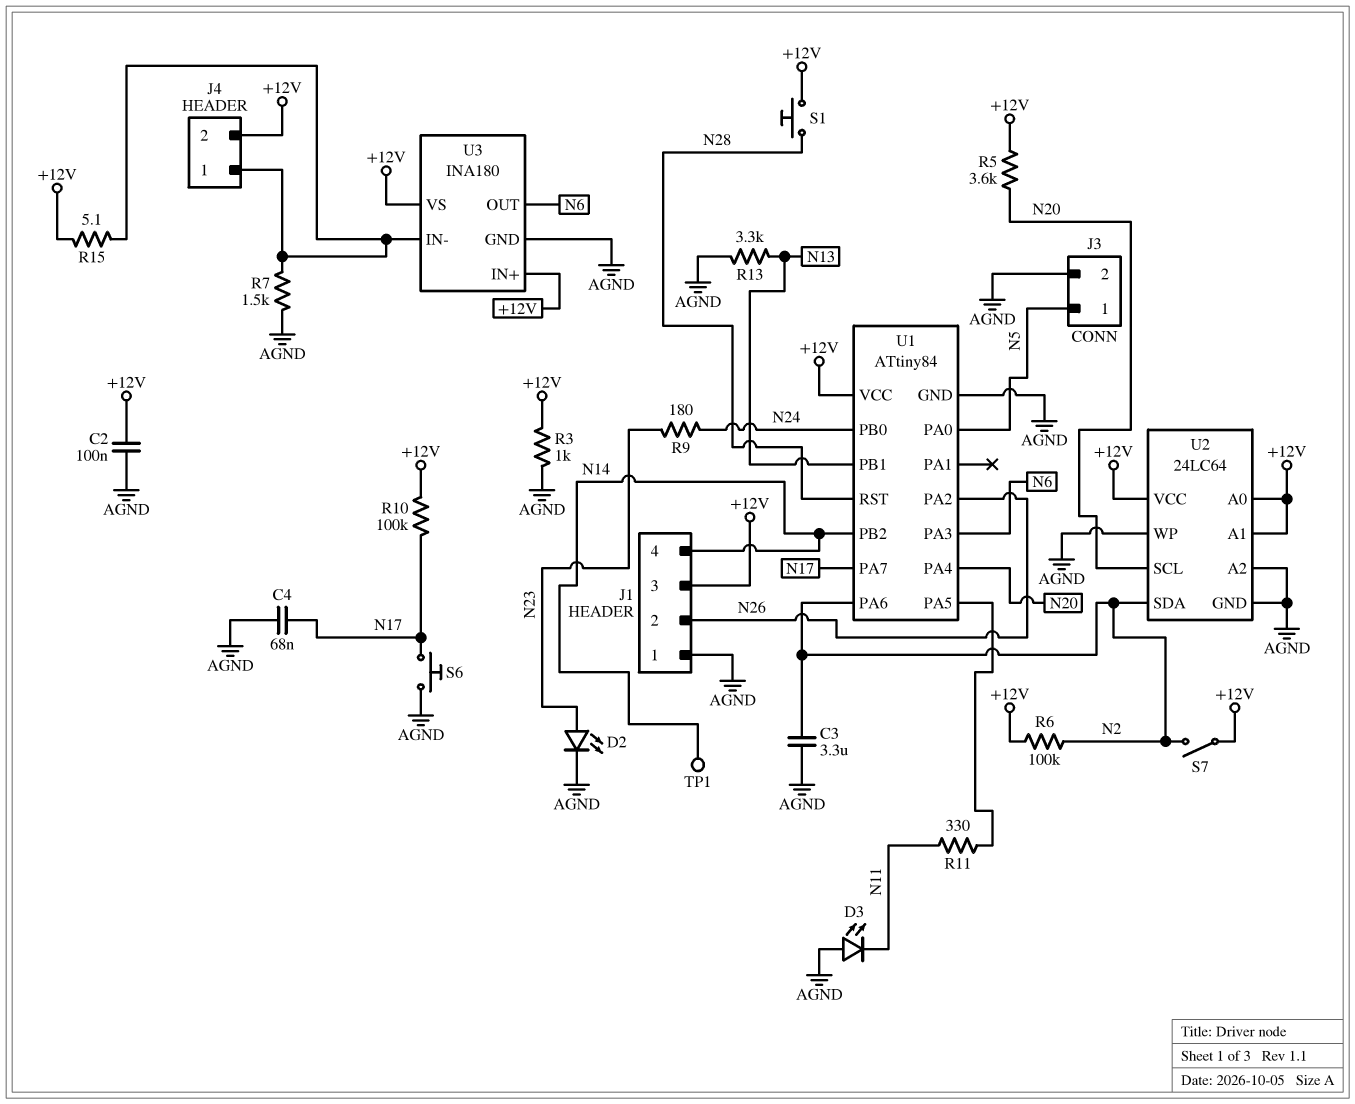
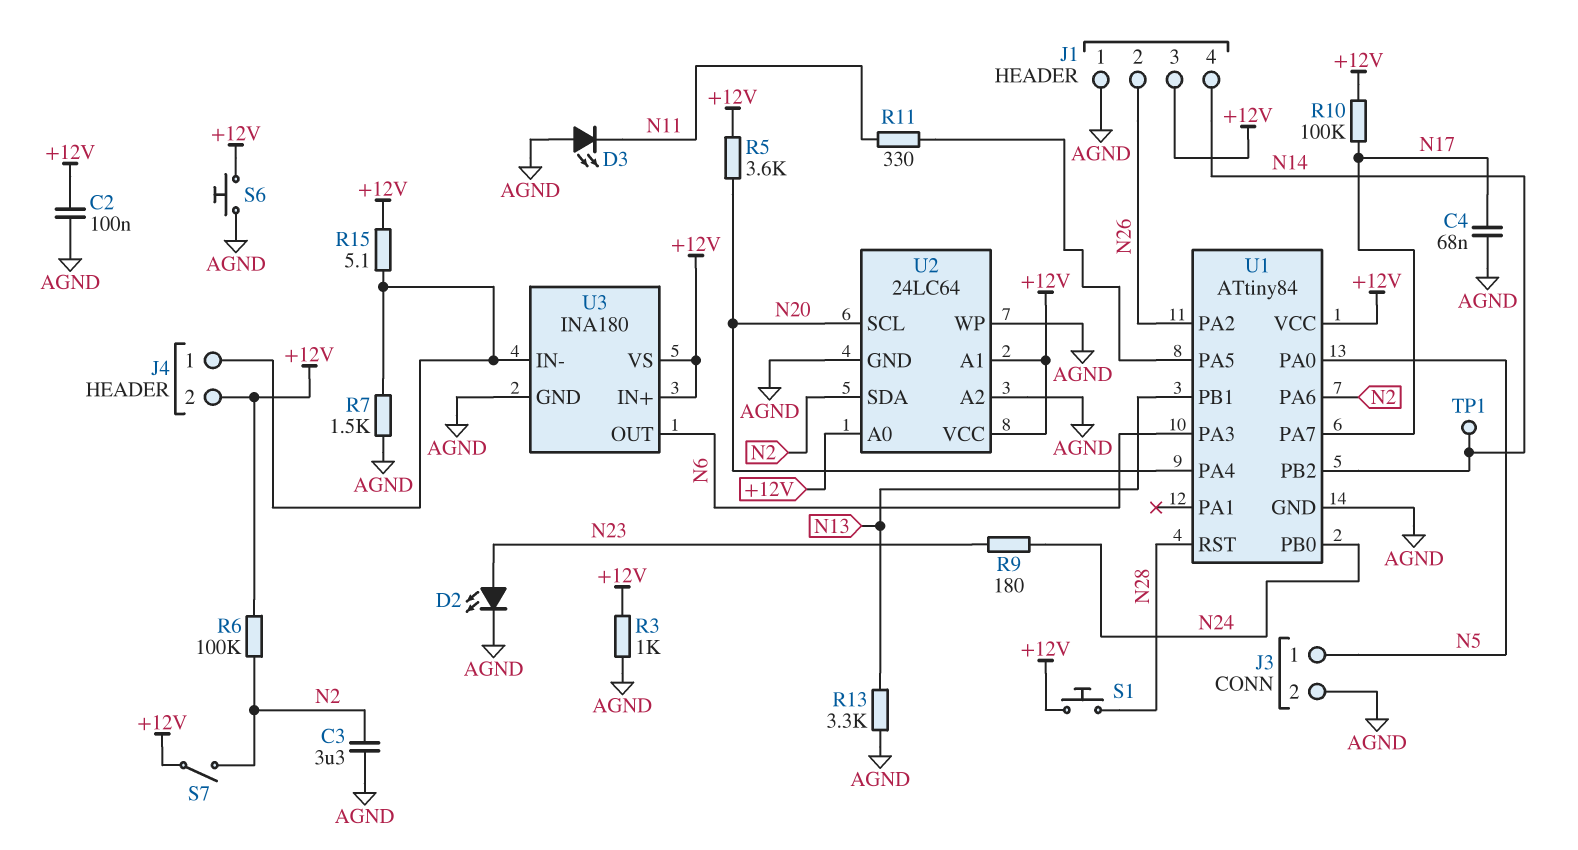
S6: button (AGND, N17) -> button (+12V, AGND)

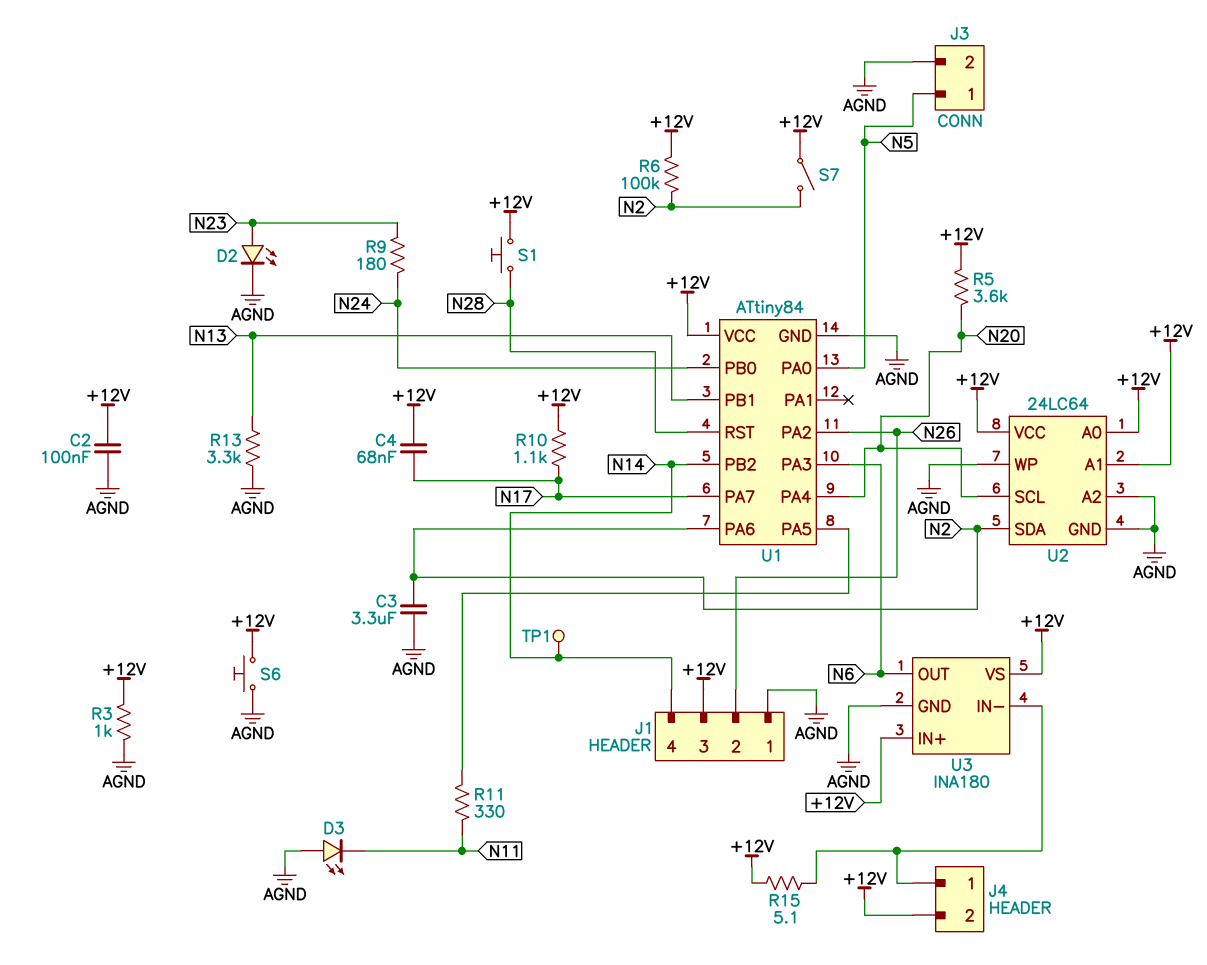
C4: 68nF (AGND, N17) -> 68nF (+12V, N17)
R7: 1.5k (AGND, J4/1) -> none
R10: 100k (+12V, N17) -> 1.1k (+12V, N17)

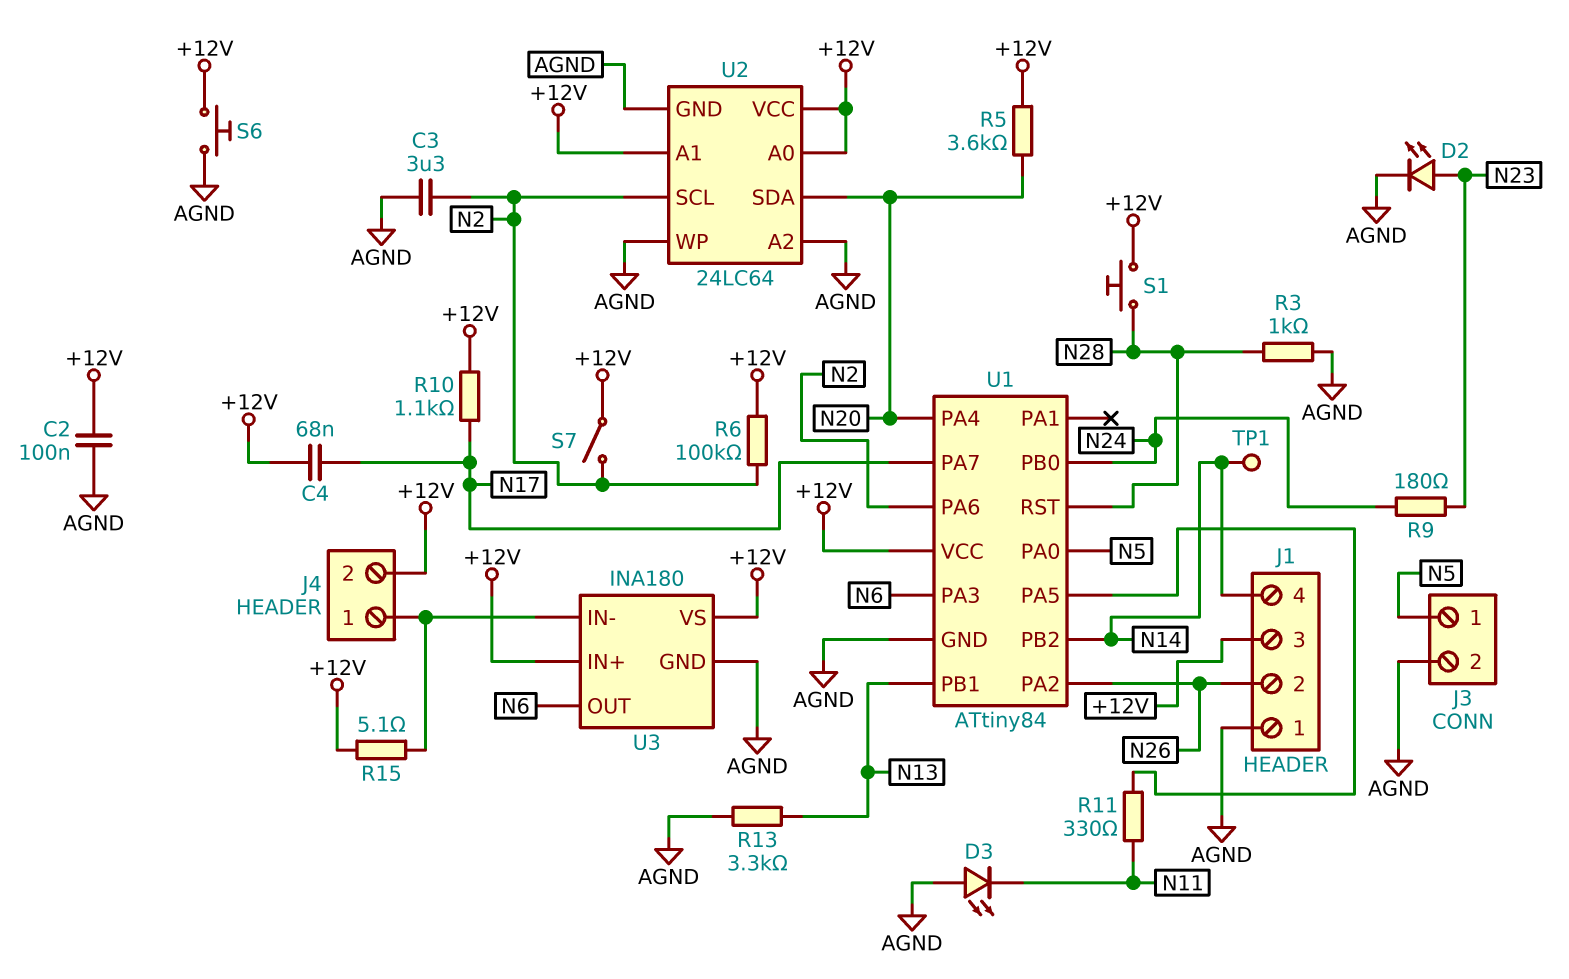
R3: 1k (+12V, AGND) -> 1k (AGND, N28)
U2 pin SCL: N20 -> N2
U2 pin SDA: N2 -> N20

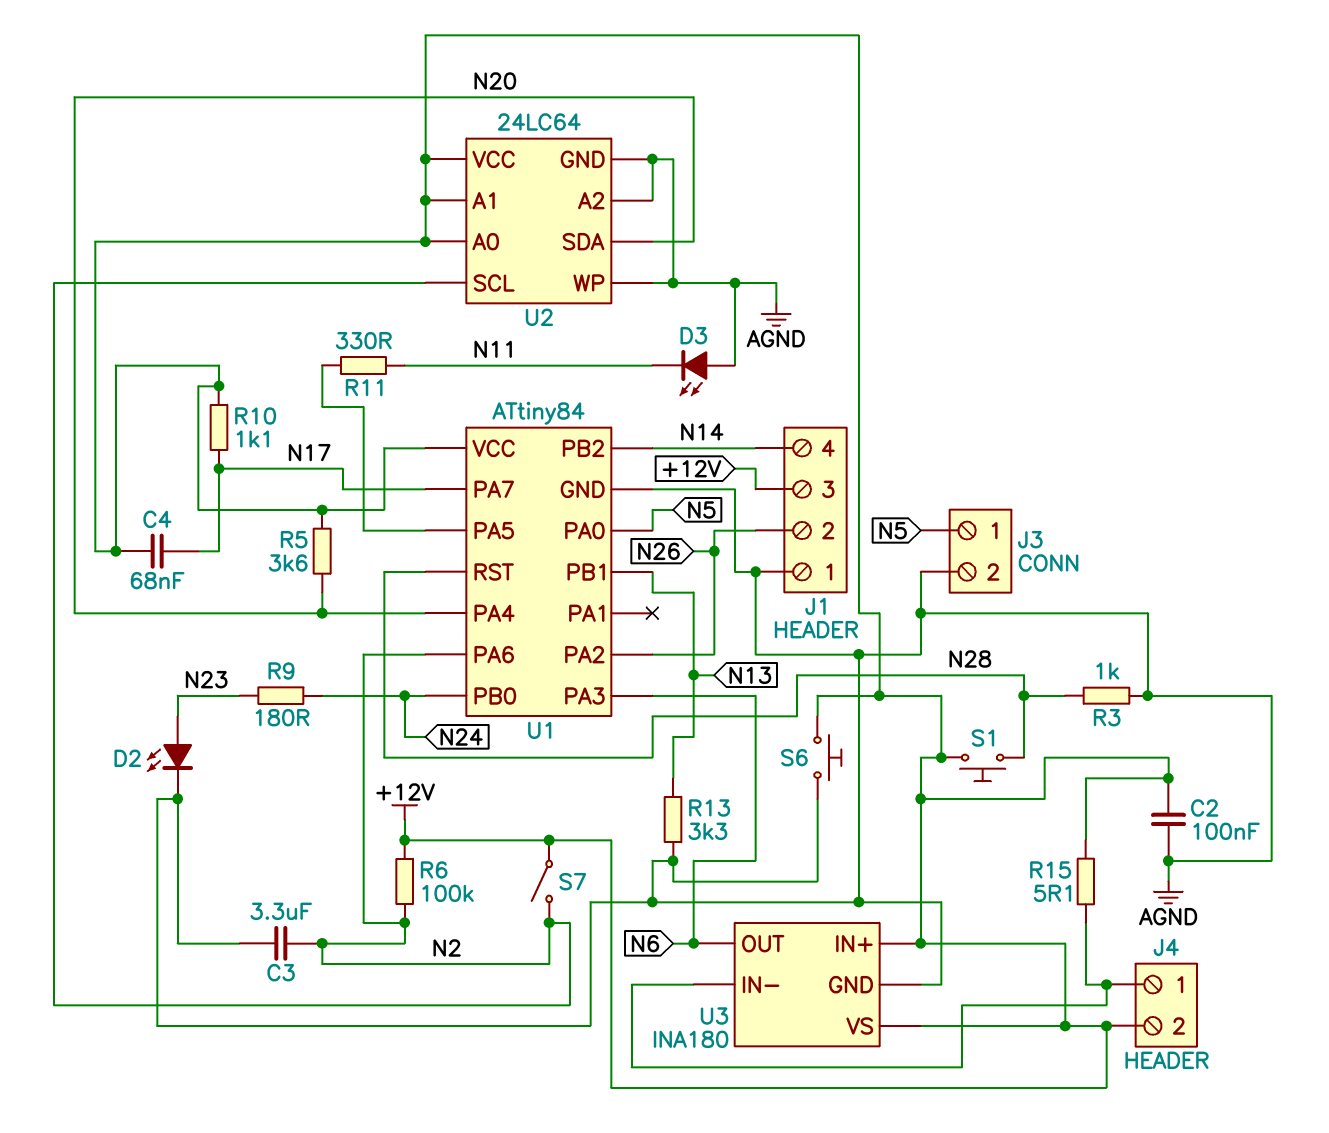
TP1: test point (N14) -> none

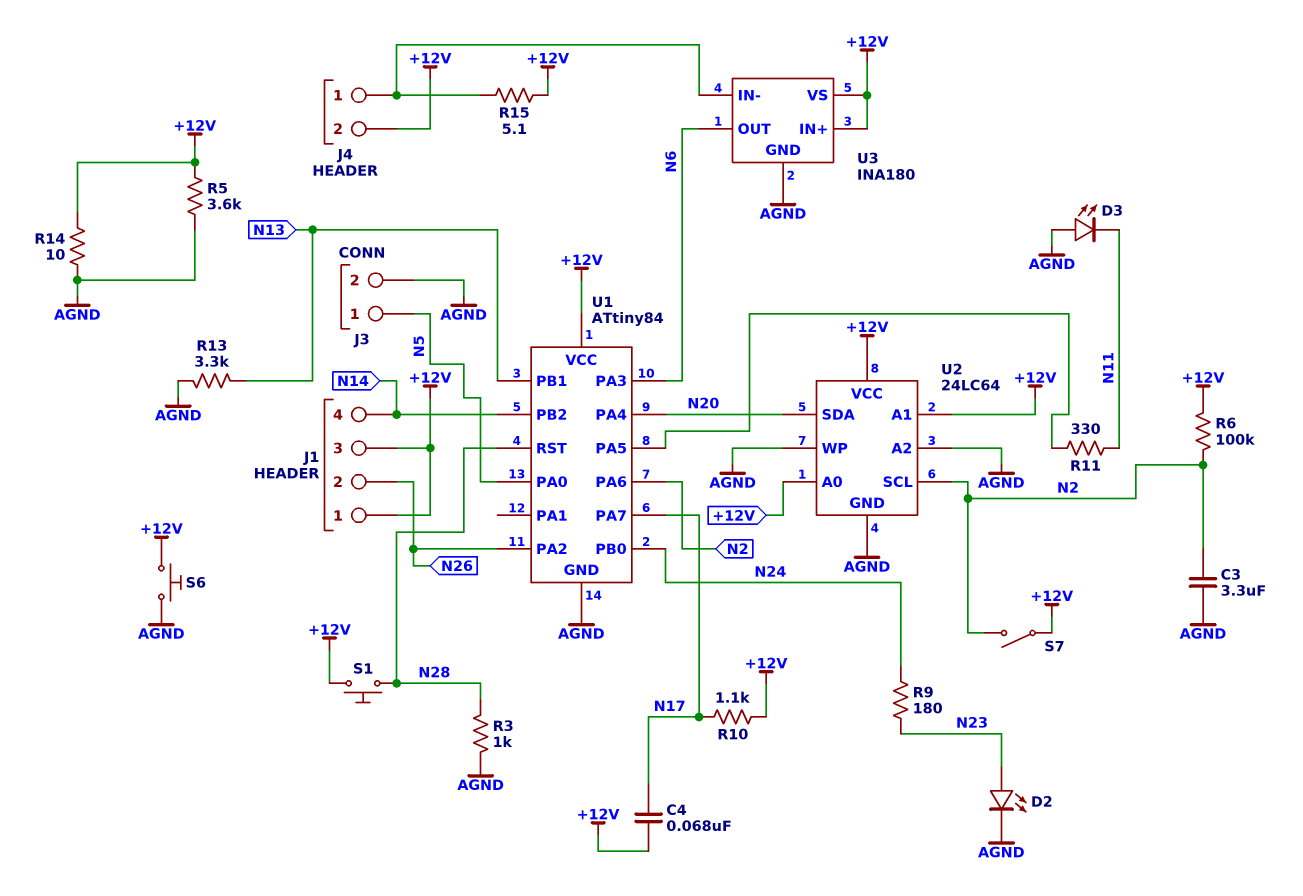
C2: 100nF (+12V, AGND) -> none
J1 pin 1: AGND -> +12V
R5: 3.6k (+12V, N20) -> 3.6k (+12V, AGND)
R14: none -> 10 (+12V, AGND)

